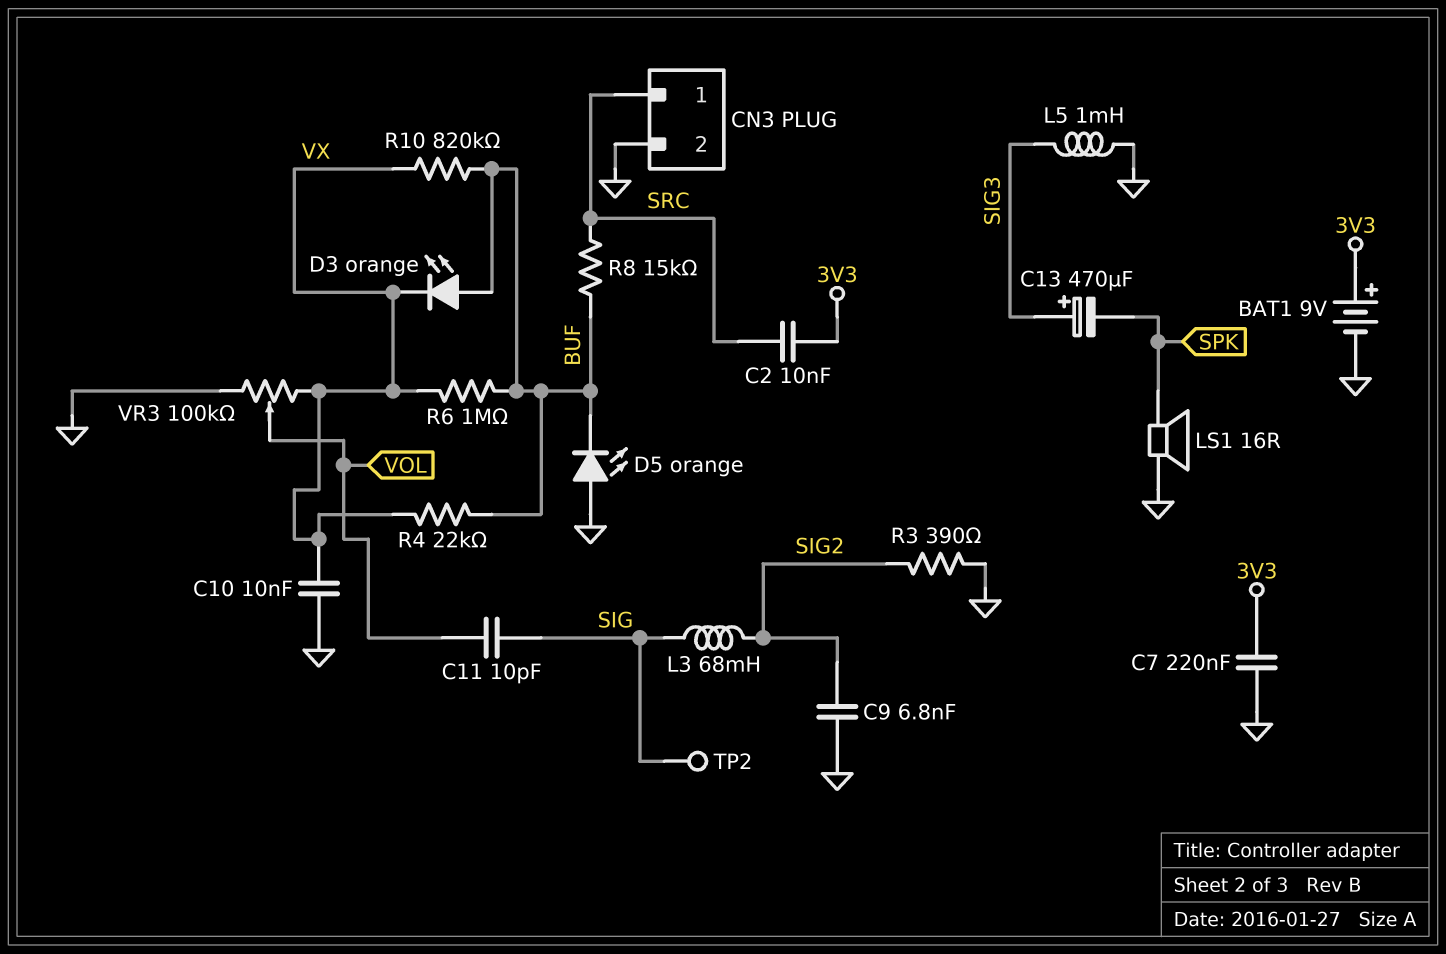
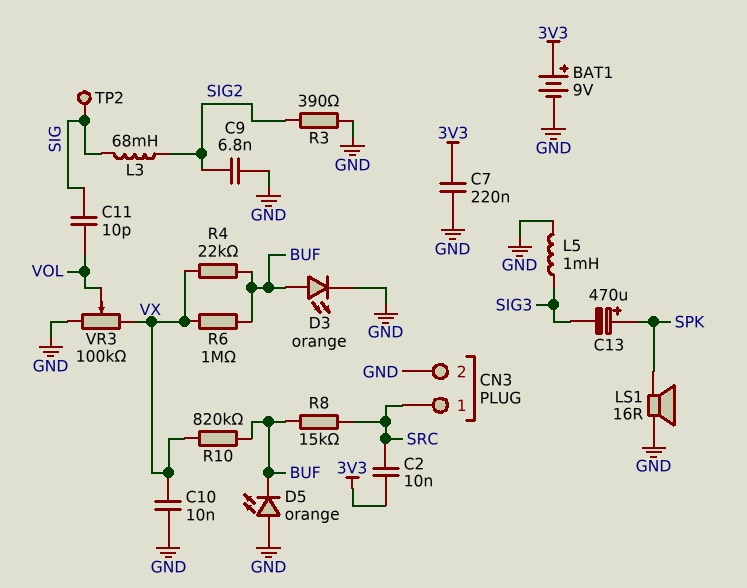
C13: 470uF (plus SIG3, minus SPK) -> 470uF (plus SPK, minus SIG3)
D3: LED orange (A BUF, K VX) -> LED orange (A BUF, K GND)

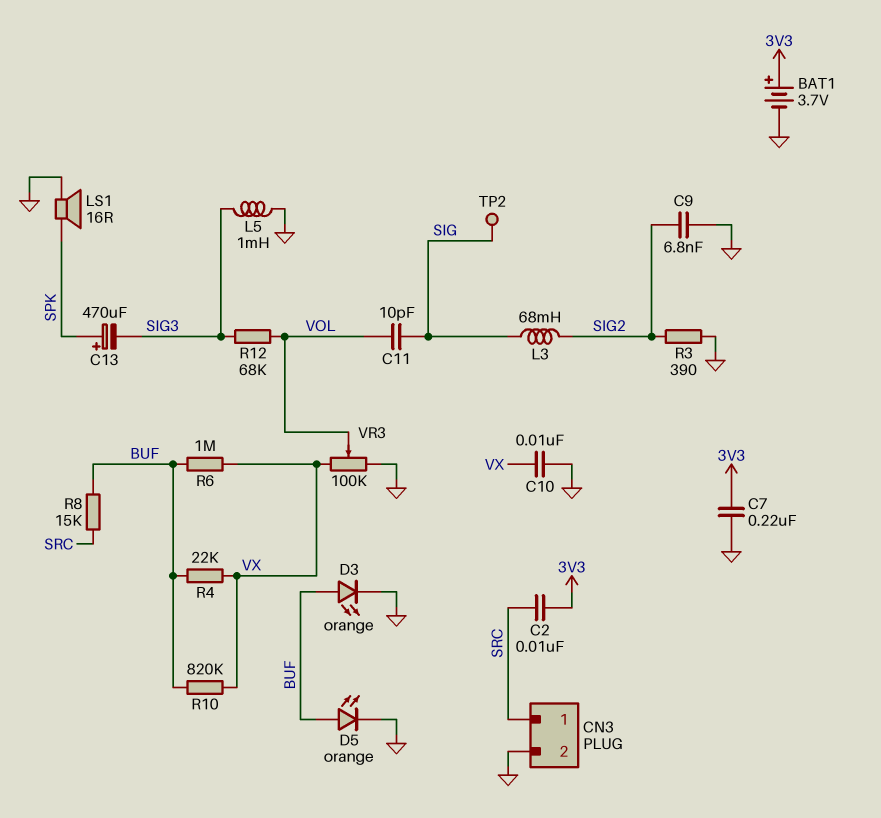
BAT1: 9V (plus 3V3, minus GND) -> 3.7V (plus 3V3, minus GND)
D5: LED orange (A GND, K BUF) -> LED orange (A BUF, K GND)
R12: none -> 68k (SIG3, VOL)

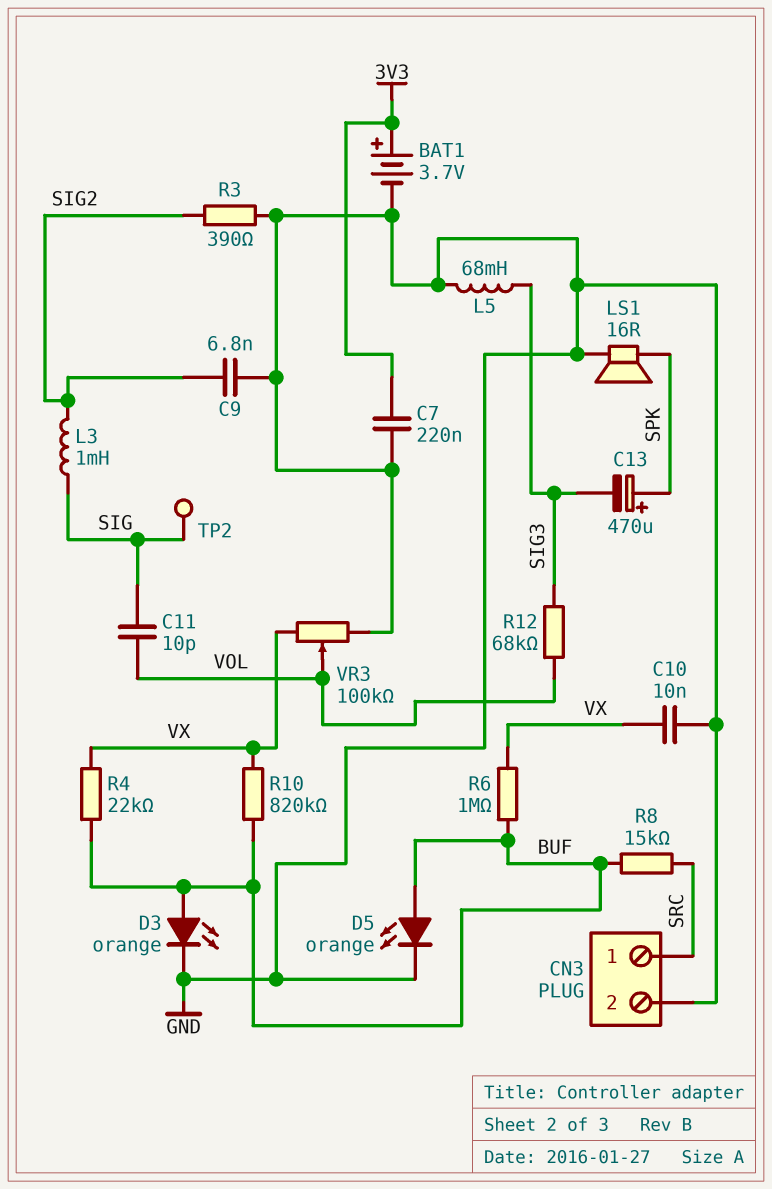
C2: 10nF (3V3, SRC) -> none
L3: 68mH (SIG, SIG2) -> 1mH (SIG, SIG2)
L5: 1mH (GND, SIG3) -> 68mH (GND, SIG3)

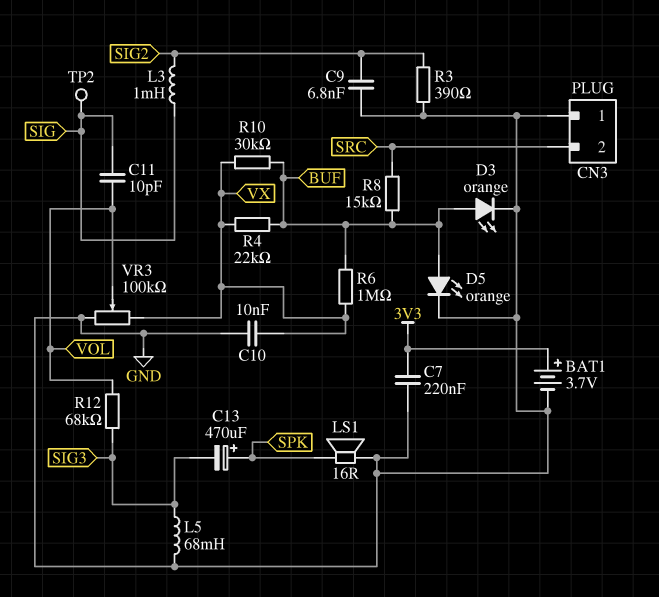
CN3 pin 1: SRC -> GND
CN3 pin 2: GND -> SRC
R10: 820k (BUF, VX) -> 30k (BUF, VX)

